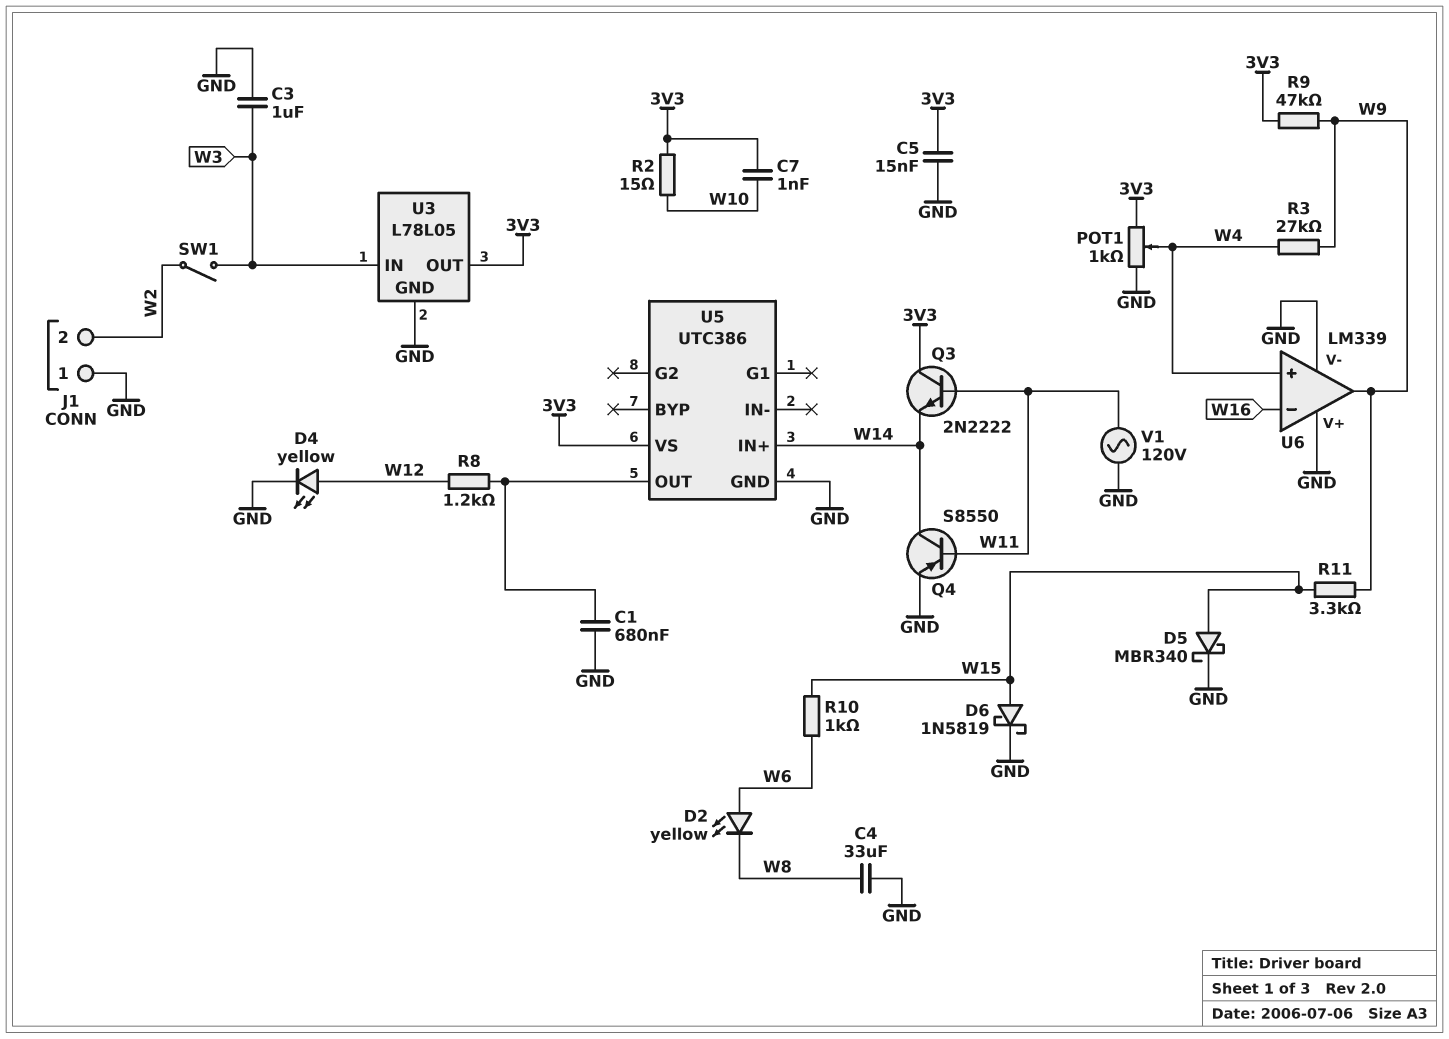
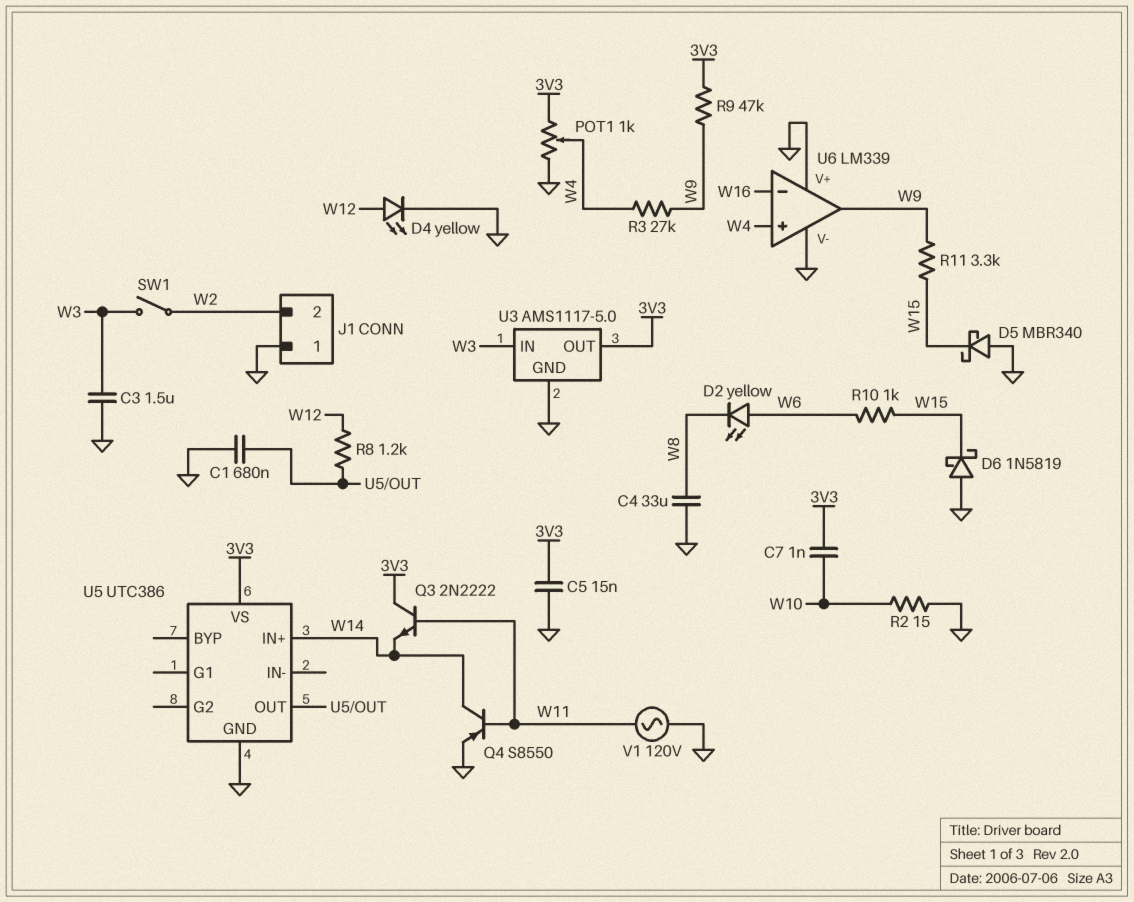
C3: 1uF (GND, W3) -> 1.5uF (GND, W3)
D5: schottky MBR340 (A W15, K GND) -> schottky MBR340 (A GND, K W15)
D6: schottky 1N5819 (A W15, K GND) -> schottky 1N5819 (A GND, K W15)
R2: 15 (3V3, W10) -> 15 (GND, W10)
U3: L78L05 -> AMS1117-5.0

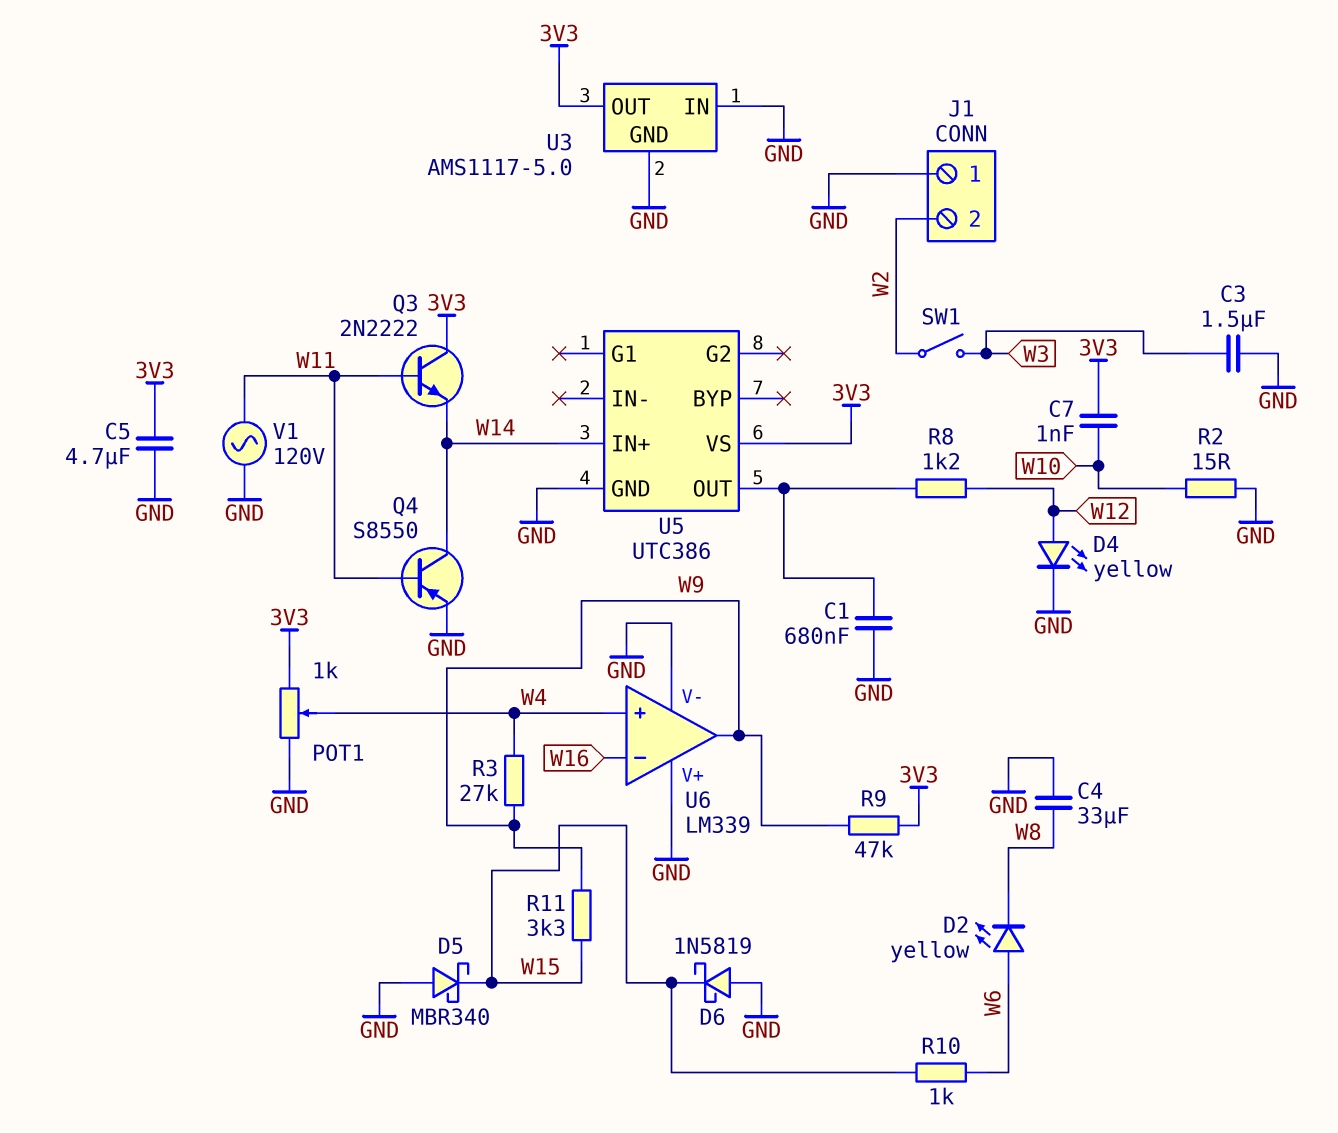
C5: 15nF (3V3, GND) -> 4.7uF (3V3, GND)
U3 pin IN: W3 -> GND

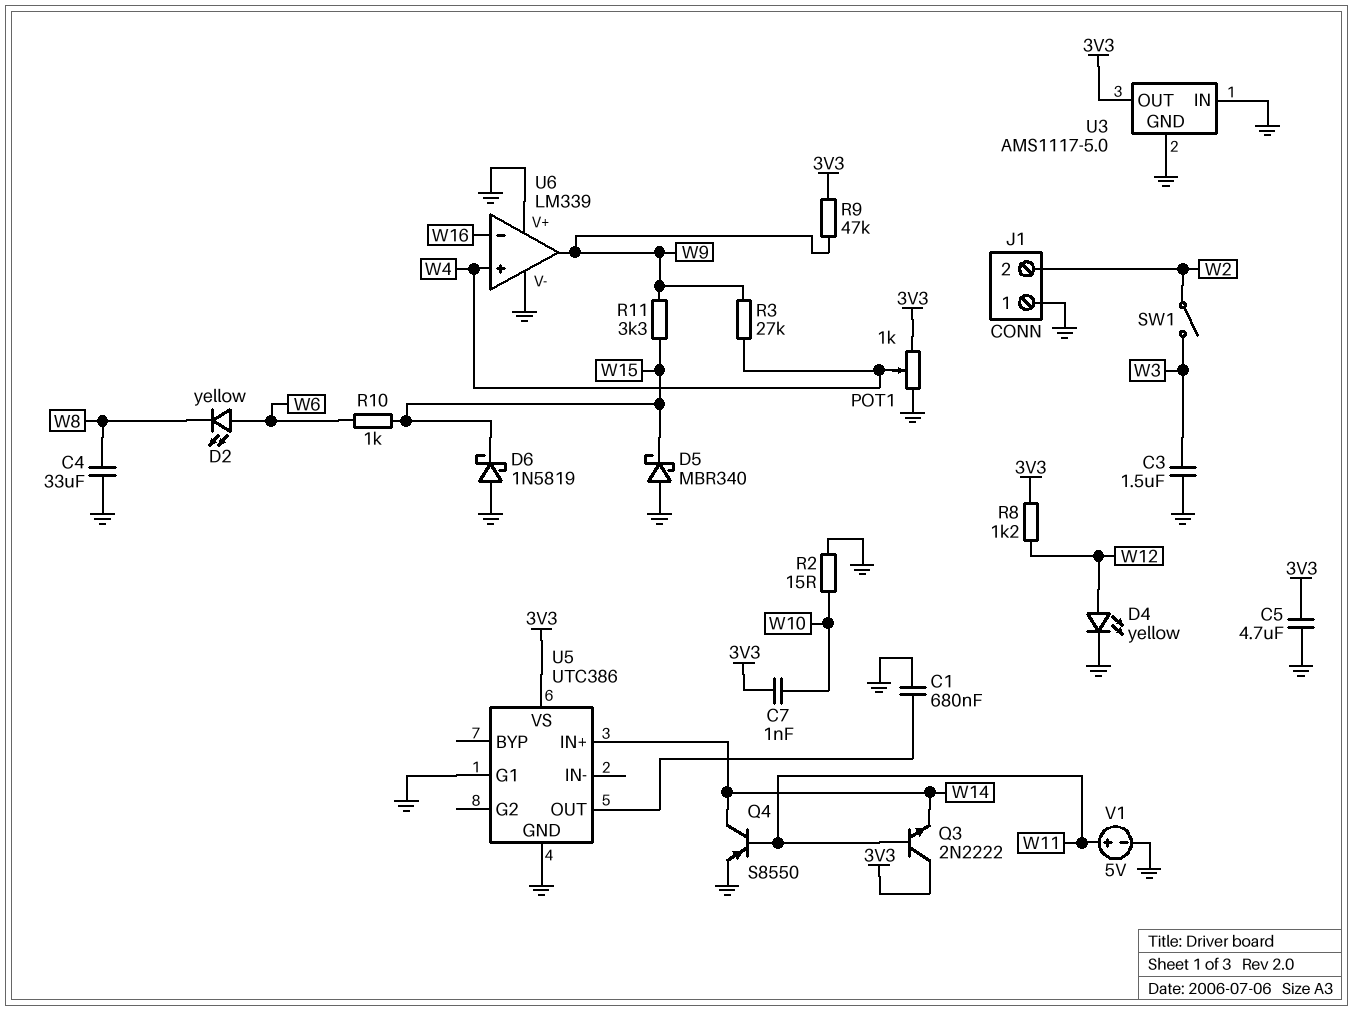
R8: 1.2k (U5/OUT, W12) -> 1.2k (3V3, W12)
U5 pin G1: none -> GND
V1: AC 120V (GND, W11) -> 5V (plus W11, minus GND)

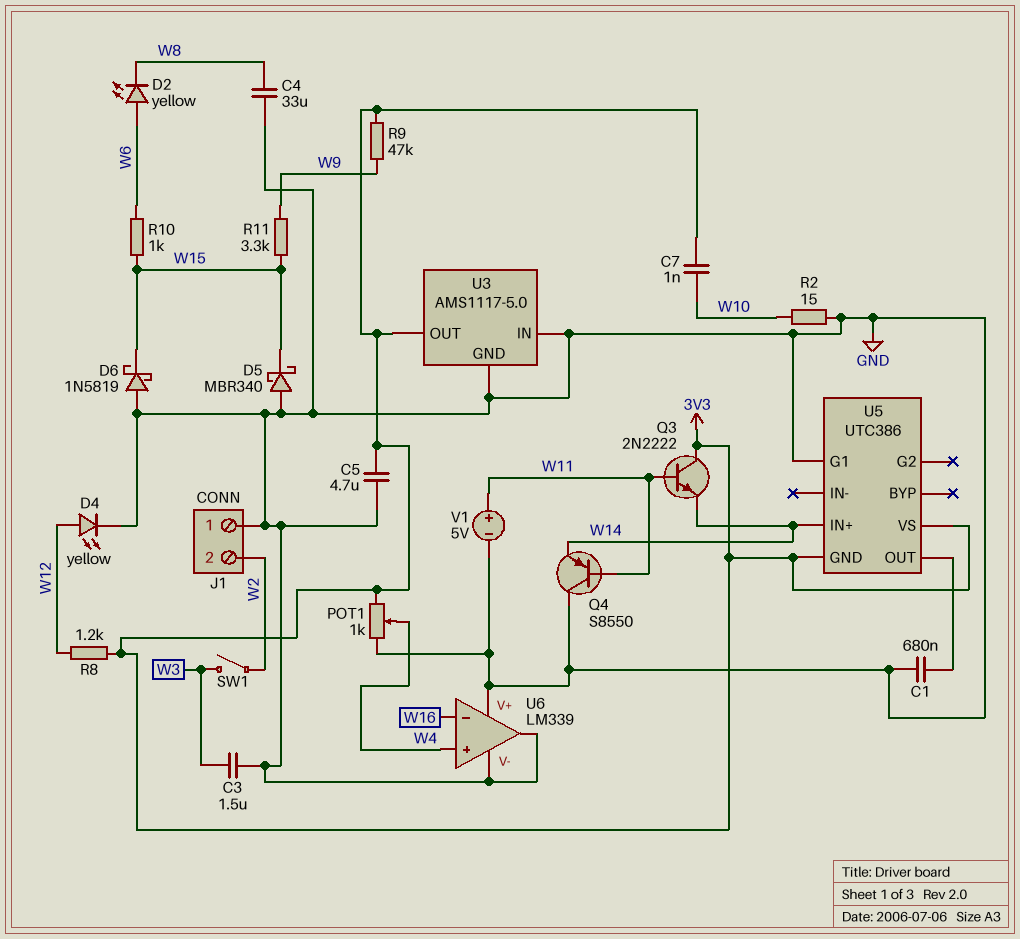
Q4: PNP S8550 (B W11, C W14, E GND) -> PNP S8550 (B W11, C GND, E W14)
R3: 27k (W4, W9) -> none
U5 pin GND: GND -> 3V3
U6 pin out: W9 -> GND

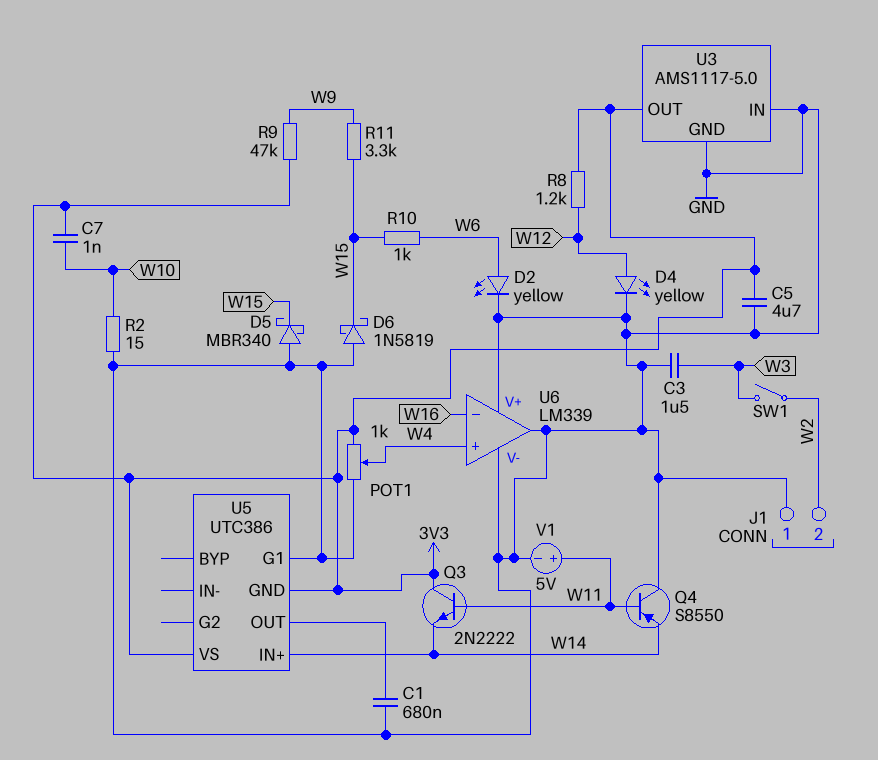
C4: 33uF (GND, W8) -> none
D2: LED yellow (A W6, K W8) -> LED yellow (A W6, K GND)

